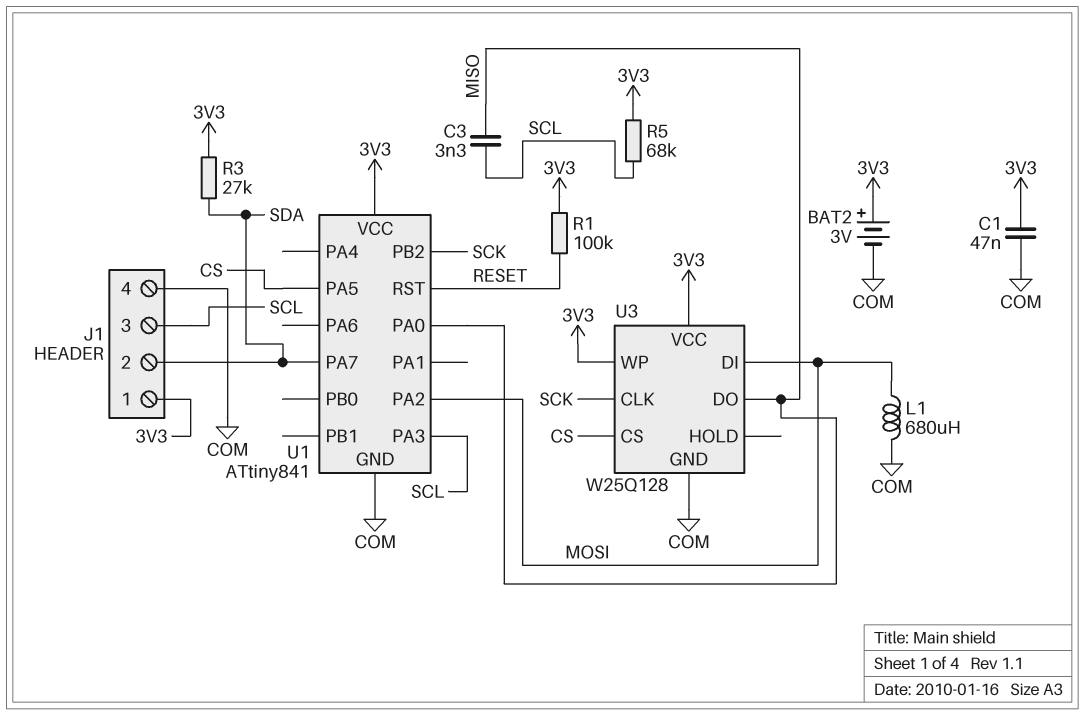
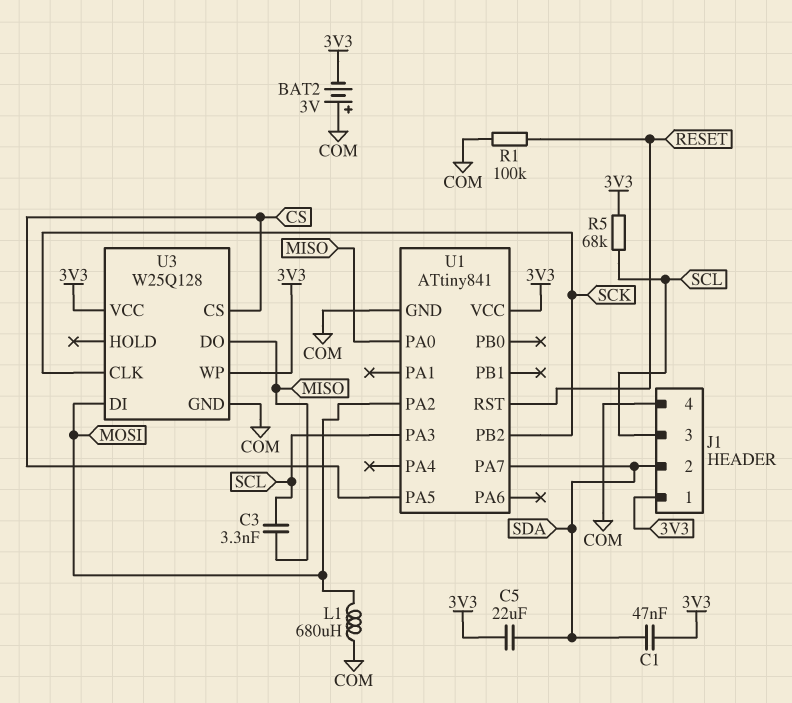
BAT2: 3V (plus 3V3, minus COM) -> 3V (plus COM, minus 3V3)
C1: 47nF (3V3, COM) -> 47nF (3V3, SDA)
C5: none -> 22uF (3V3, SDA)
R1: 100k (3V3, RESET) -> 100k (COM, RESET)
R3: 27k (3V3, SDA) -> none

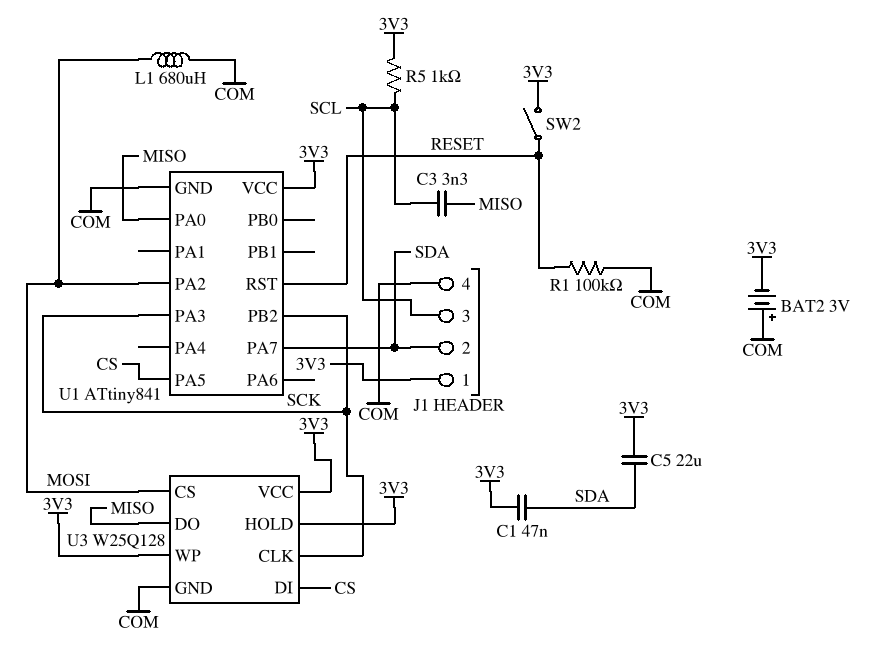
R5: 68k (3V3, SCL) -> 1k (3V3, SCL)
SW2: none -> switch (3V3, RESET)
U1 pin PA3: SCL -> SCK
U3 pin CS: CS -> MOSI
U3 pin DI: MOSI -> CS
U3 pin HOLD: none -> 3V3

